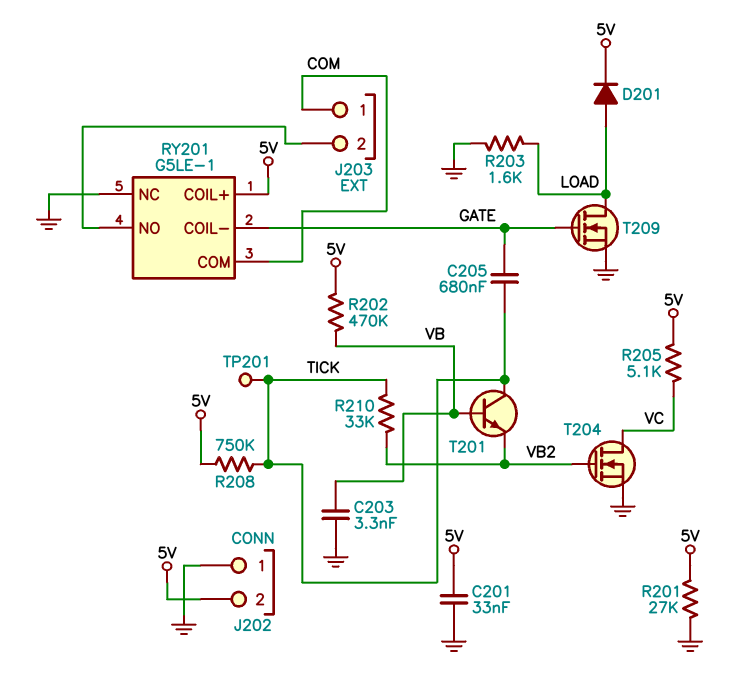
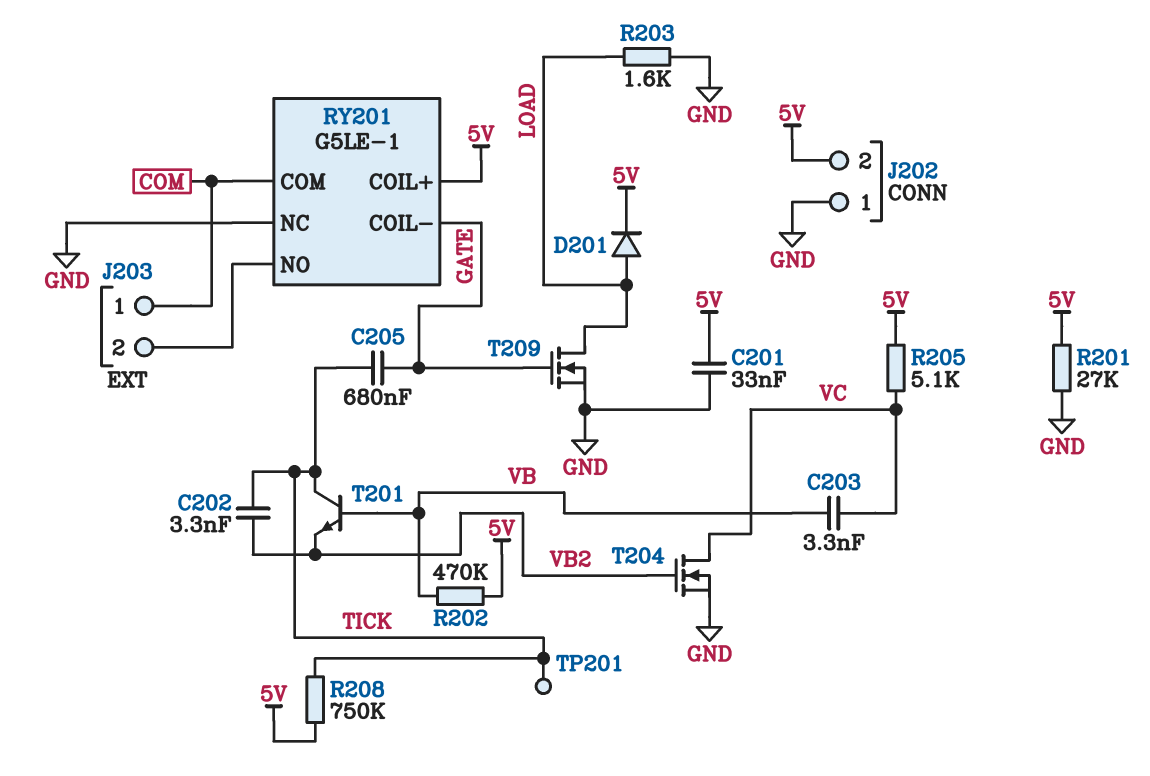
C202: none -> 3.3nF (TICK, VB2)
C203: 3.3nF (GND, VB) -> 3.3nF (VB, VC)
R210: 33k (TICK, VB2) -> none

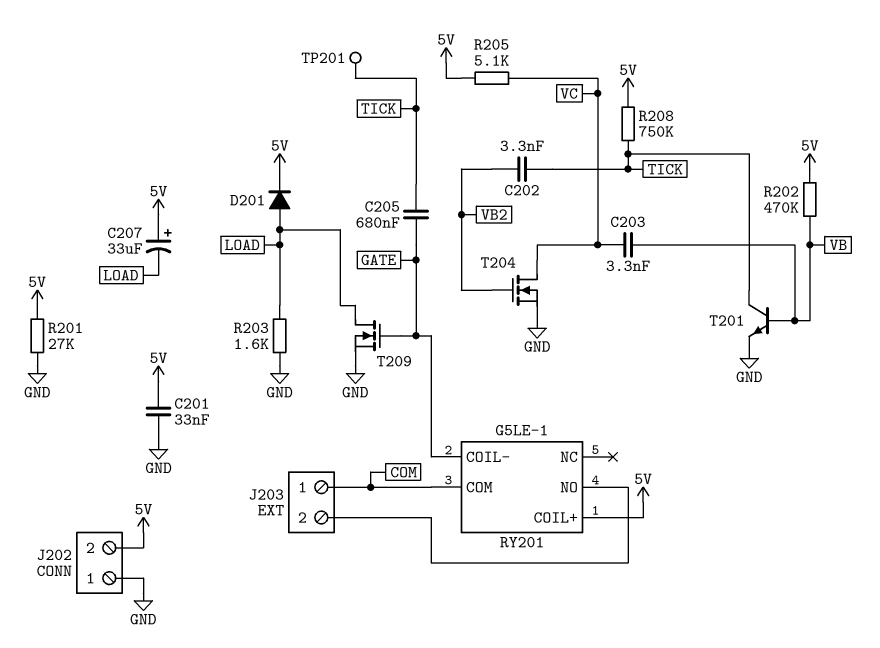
C207: none -> 33uF (plus 5V, minus LOAD)
RY201 pin NC: GND -> none
T201: NPN (B VB, C TICK, E VB2) -> NPN (B VB, C TICK, E GND)

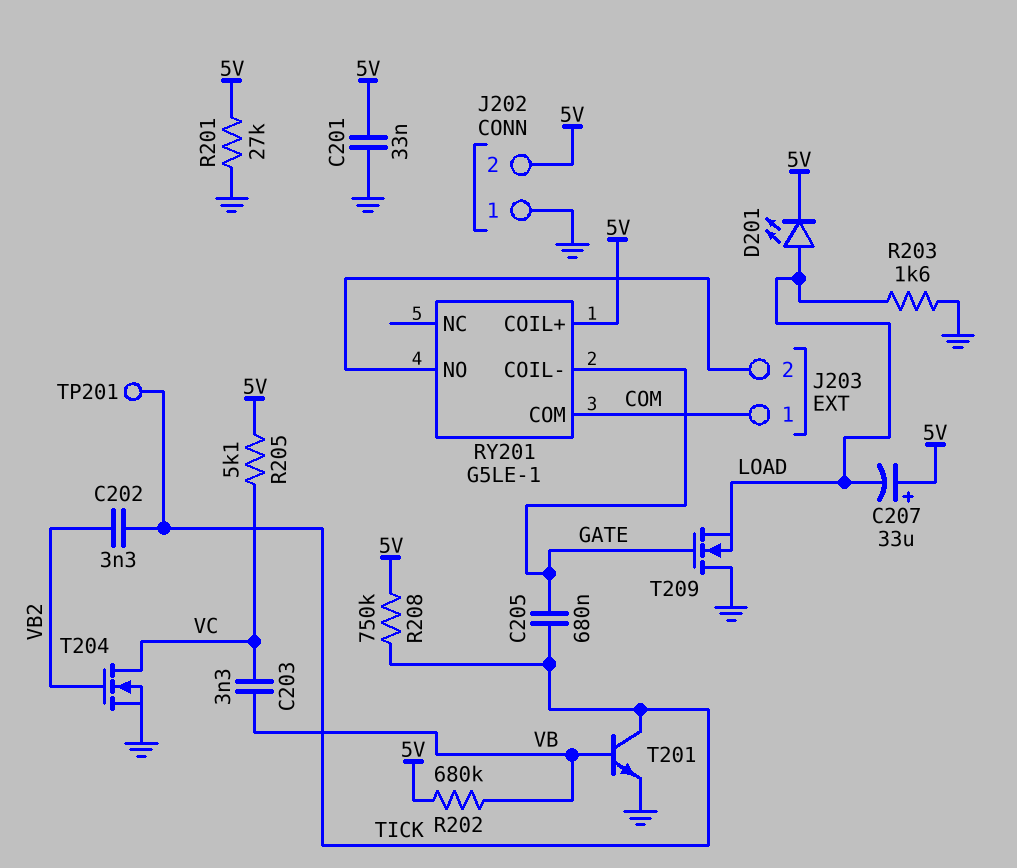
D201: diode (A LOAD, K 5V) -> LED (A LOAD, K 5V)
R202: 470k (5V, VB) -> 680k (5V, VB)
T209: NMOS (G GATE, D LOAD, S GND) -> NMOS (G GATE, D GND, S LOAD)

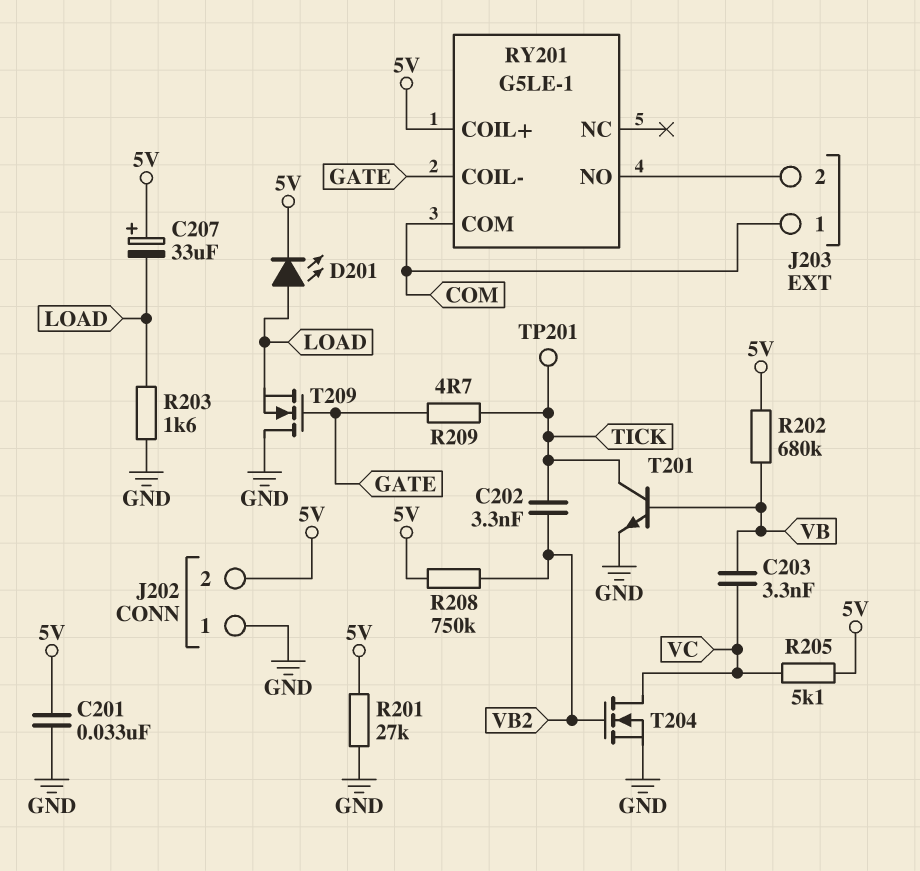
C205: 680nF (GATE, TICK) -> none
R208: 750k (5V, TICK) -> 750k (5V, VB2)
R209: none -> 4.7 (GATE, TICK)

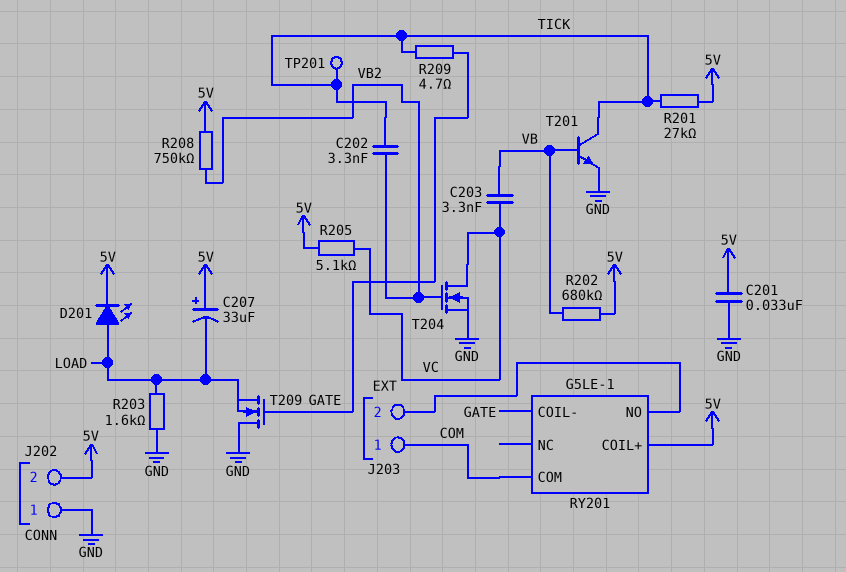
R201: 27k (5V, GND) -> 27k (5V, TICK)

